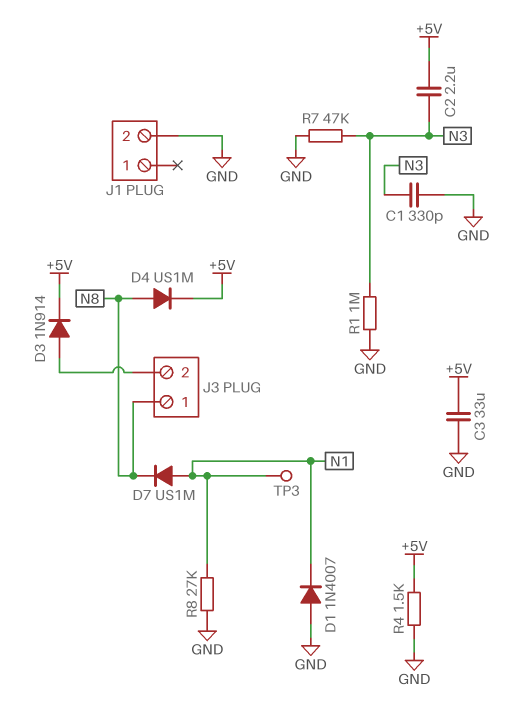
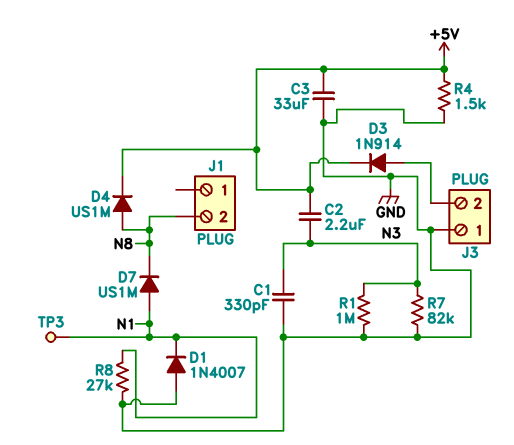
J1 pin 2: GND -> N8
J3 pin 1: N8 -> GND
R7: 47k (GND, N3) -> 82k (GND, N3)

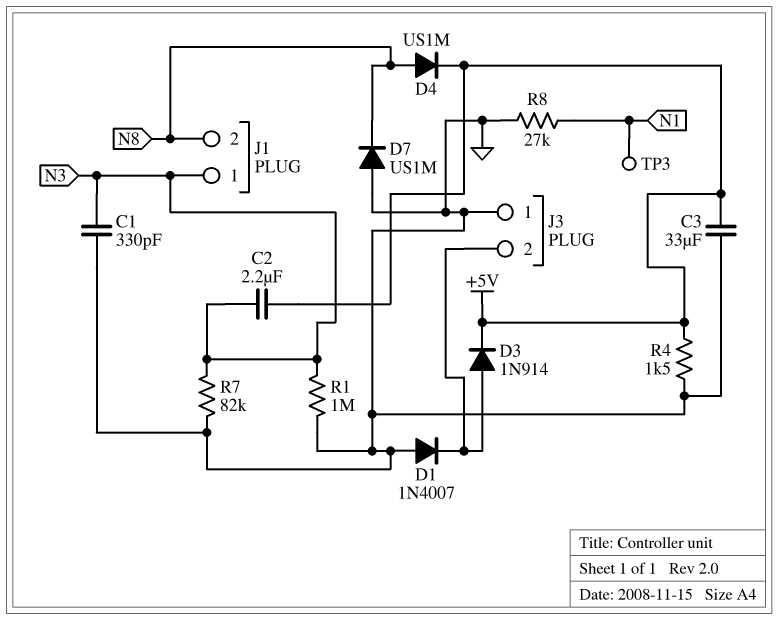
D1: diode 1N4007 (A GND, K N1) -> diode 1N4007 (A GND, K J3/2)
D7: diode US1M (A N1, K N8) -> diode US1M (A GND, K N8)
J1 pin 1: none -> N3

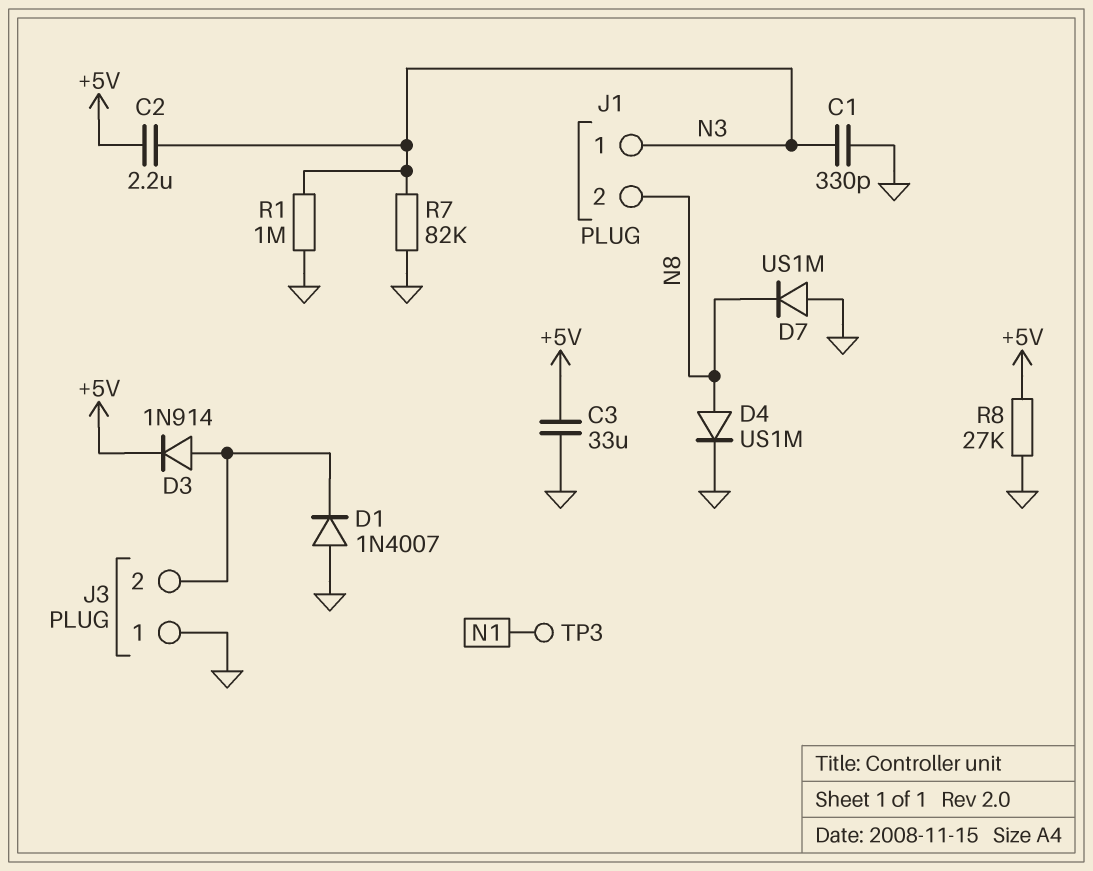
D4: diode US1M (A N8, K +5V) -> diode US1M (A N8, K GND)
R4: 1.5k (+5V, GND) -> none
R8: 27k (GND, N1) -> 27k (+5V, GND)

